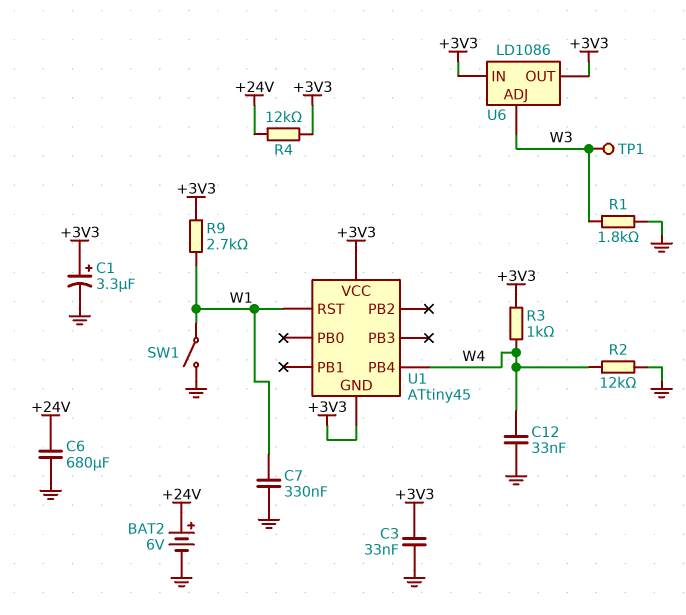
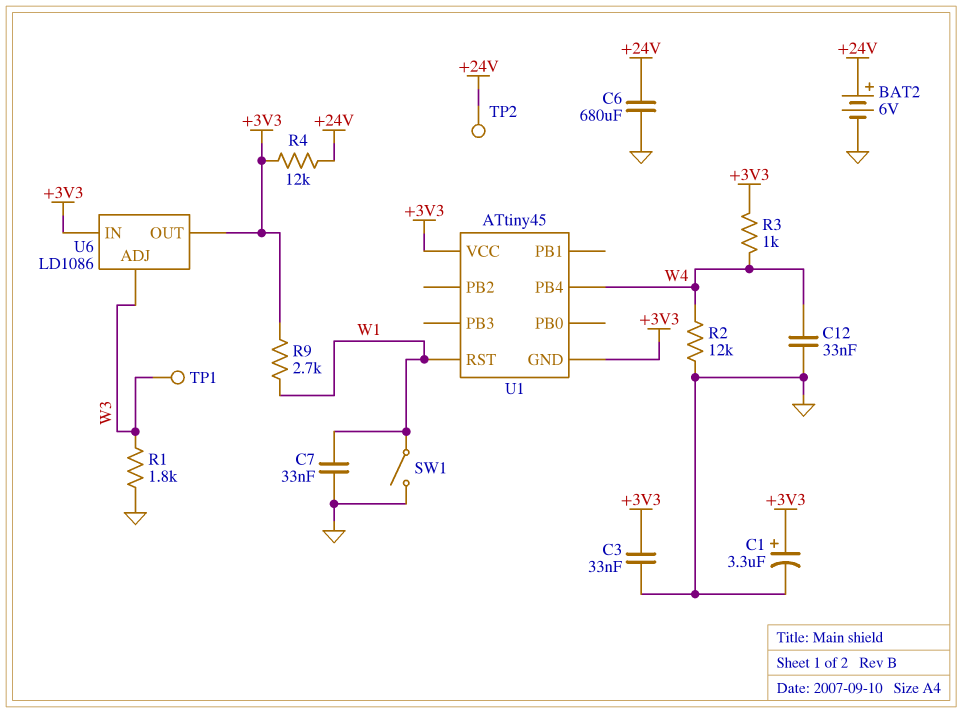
C7: 330nF (GND, W1) -> 33nF (GND, W1)
TP2: none -> test point (+24V)

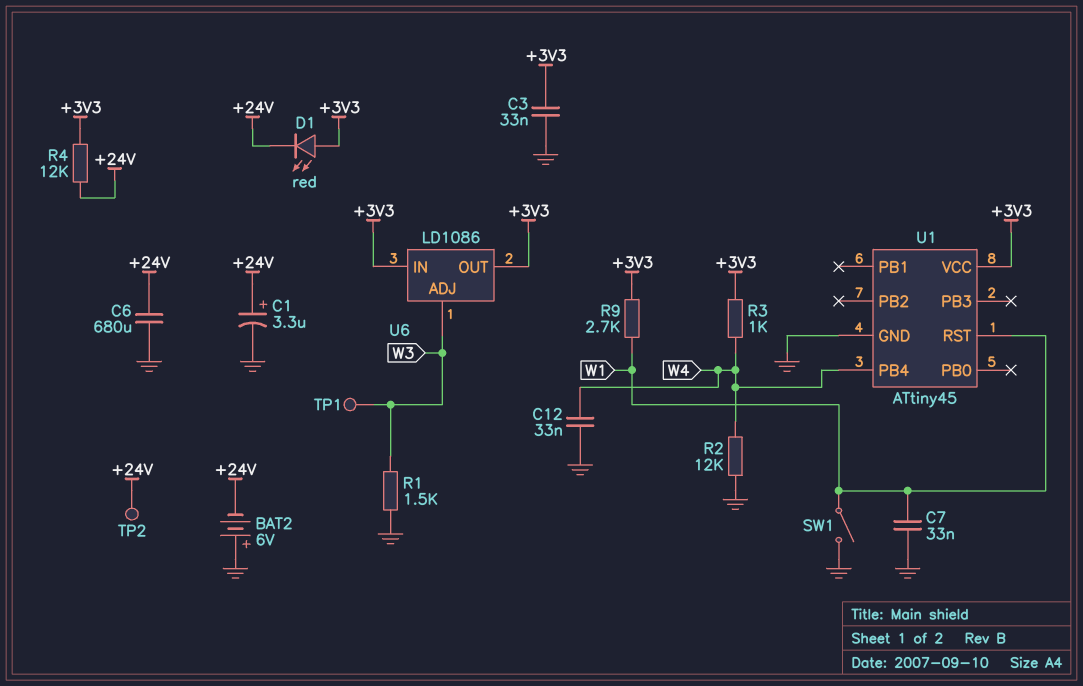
BAT2: 6V (plus +24V, minus GND) -> 6V (plus GND, minus +24V)
C1: 3.3uF (plus +3V3, minus GND) -> 3.3uF (plus +24V, minus GND)
D1: none -> LED red (A +3V3, K +24V)
R1: 1.8k (GND, W3) -> 1.5k (GND, W3)
U1 pin GND: +3V3 -> GND

